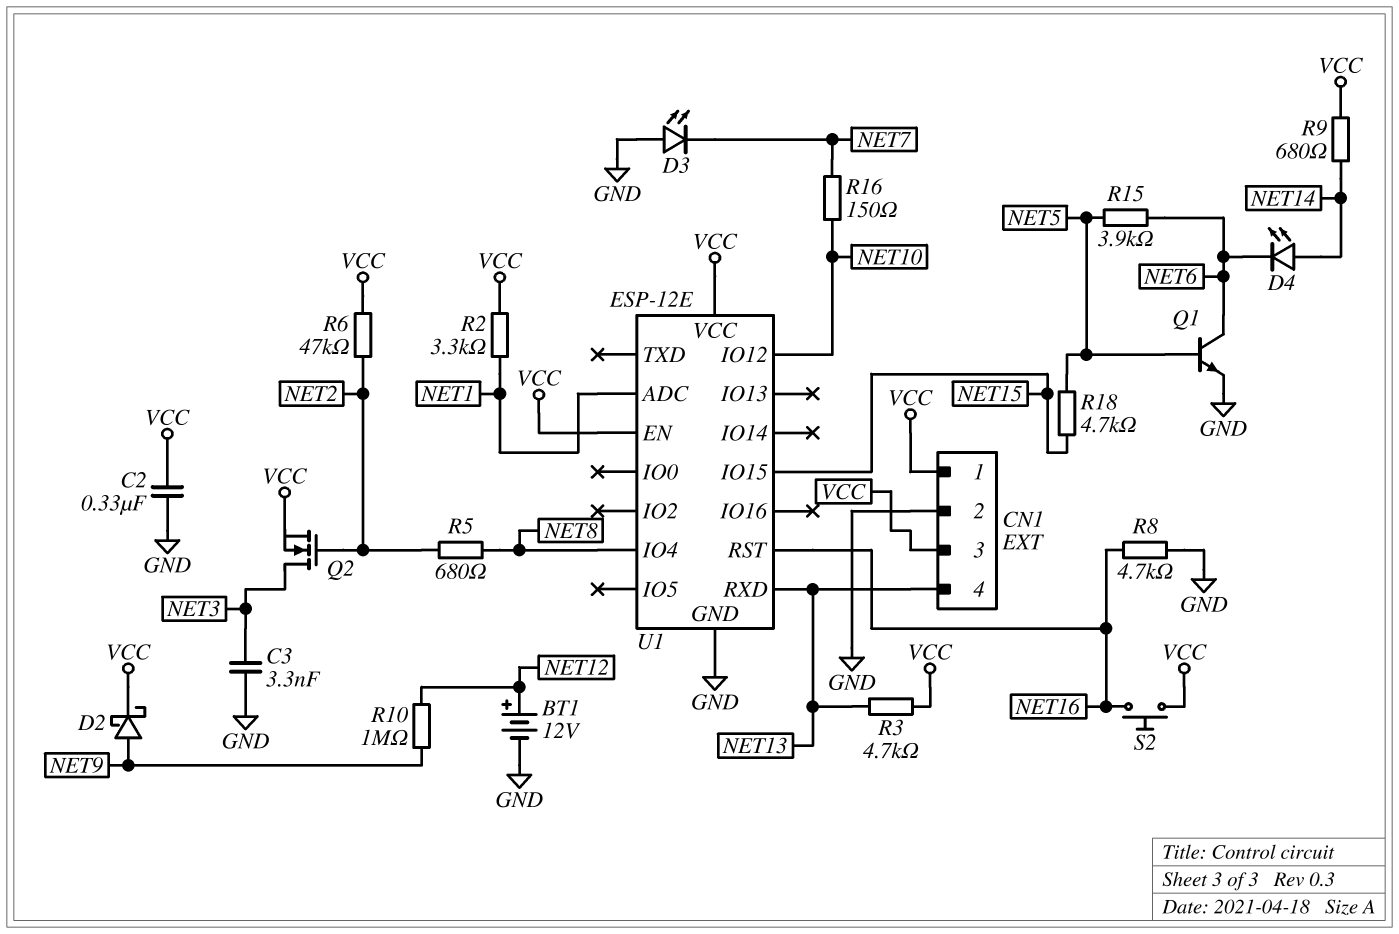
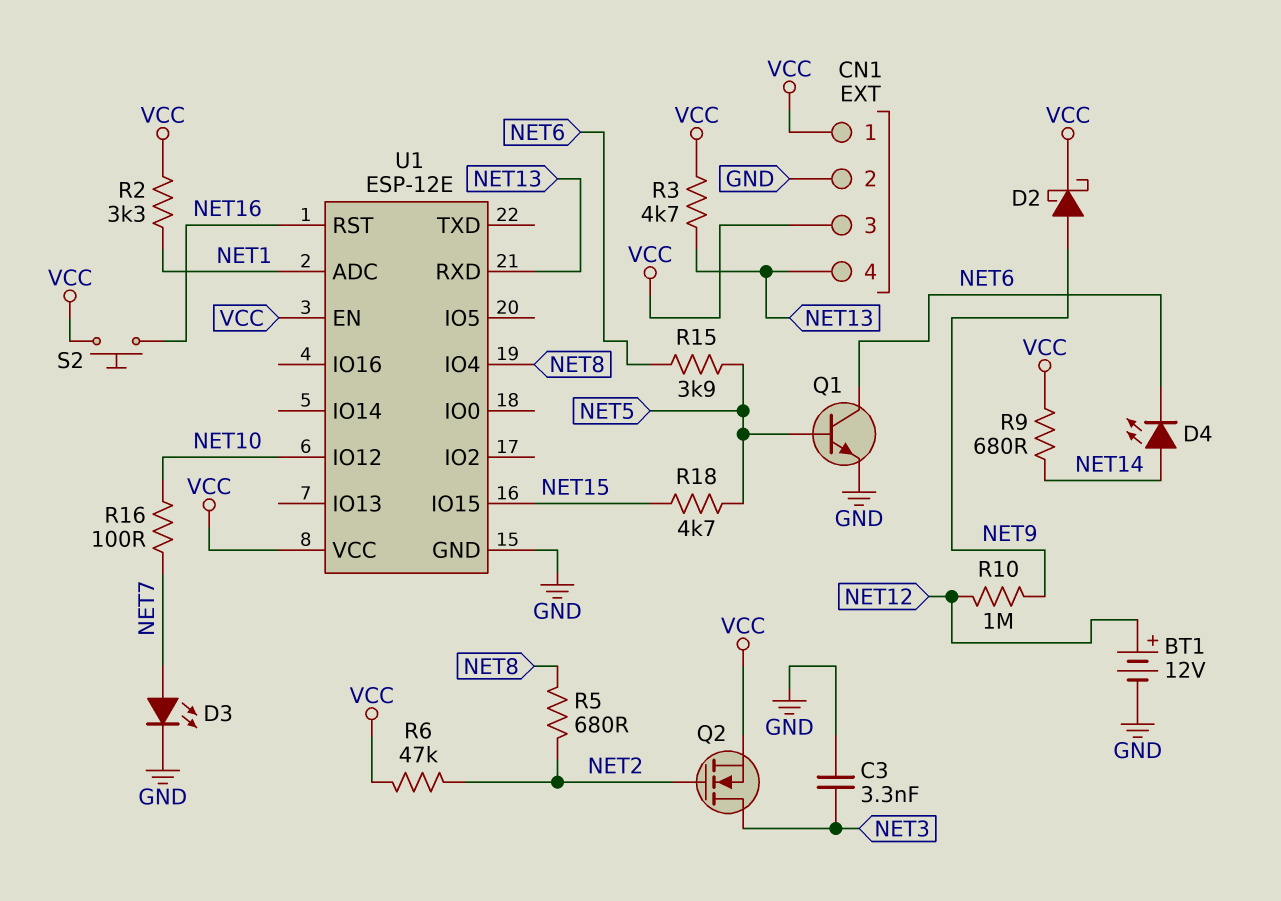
C2: 330nF (GND, VCC) -> none
D3: LED (A GND, K NET7) -> LED (A NET7, K GND)
R8: 4.7k (GND, NET16) -> none
R16: 150 (NET7, NET10) -> 100 (NET7, NET10)

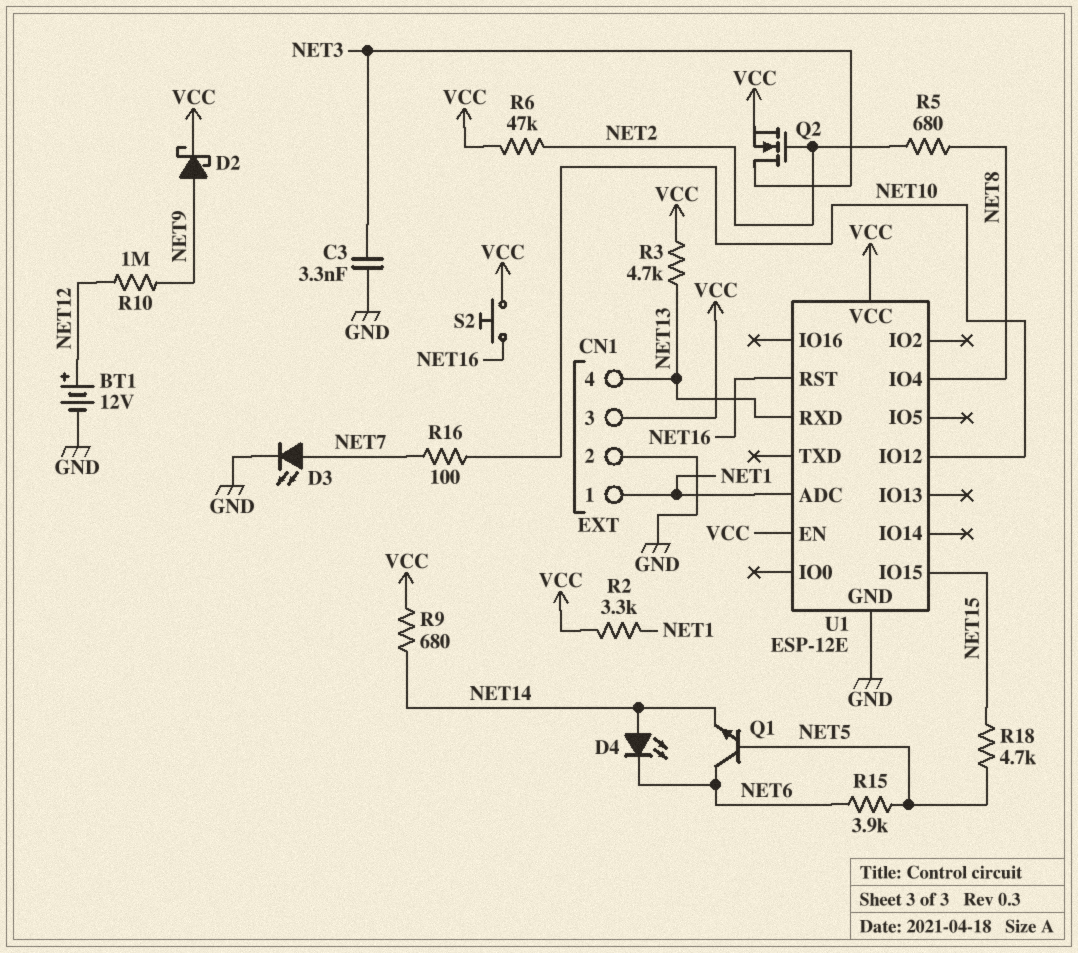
CN1 pin 1: VCC -> NET1
Q1: NPN (B NET5, C NET6, E GND) -> NPN (B NET5, C NET6, E NET14)

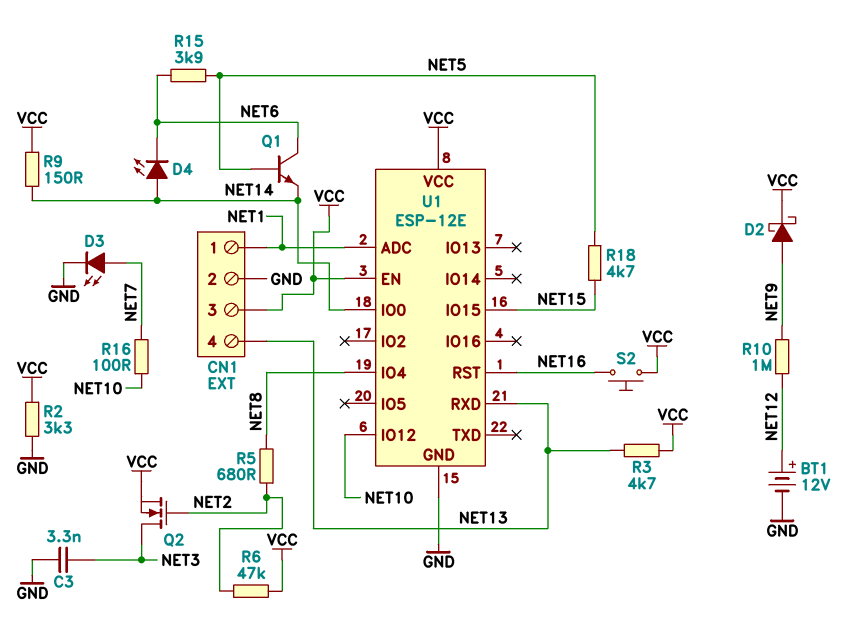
R2: 3.3k (NET1, VCC) -> 3.3k (GND, VCC)
R9: 680 (NET14, VCC) -> 150 (NET14, VCC)
U1 pin IO0: none -> NET14

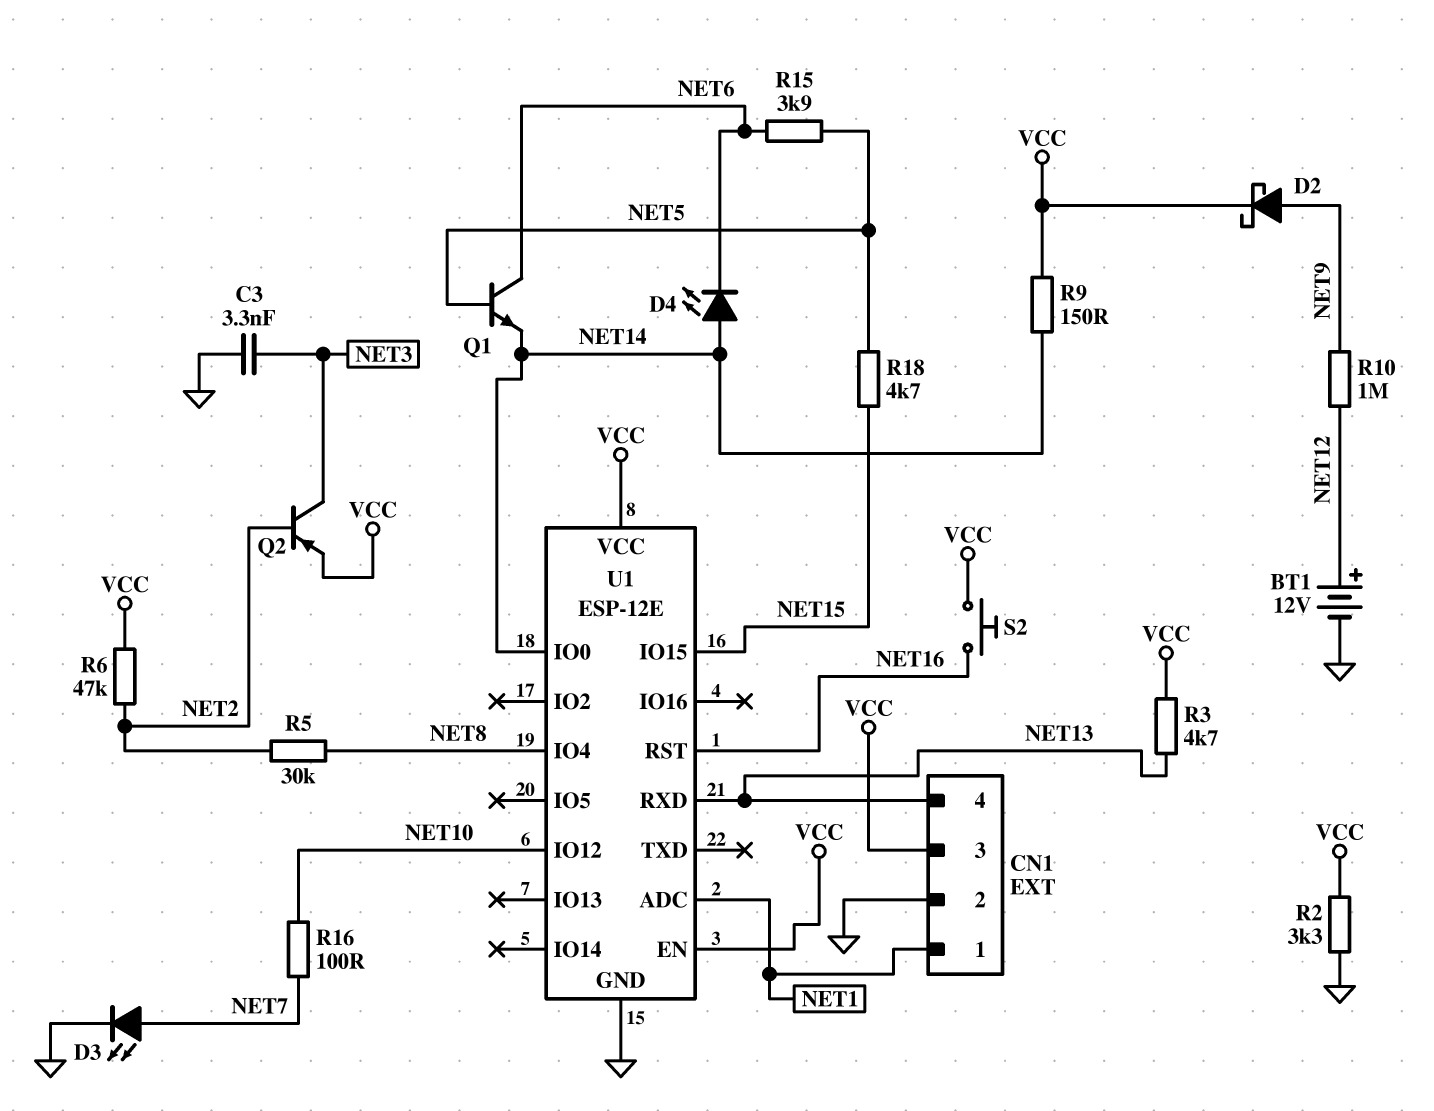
Q2: NMOS (G NET2, D NET3, S VCC) -> PNP (B NET2, C NET3, E VCC)
R5: 680 (NET2, NET8) -> 30k (NET2, NET8)

